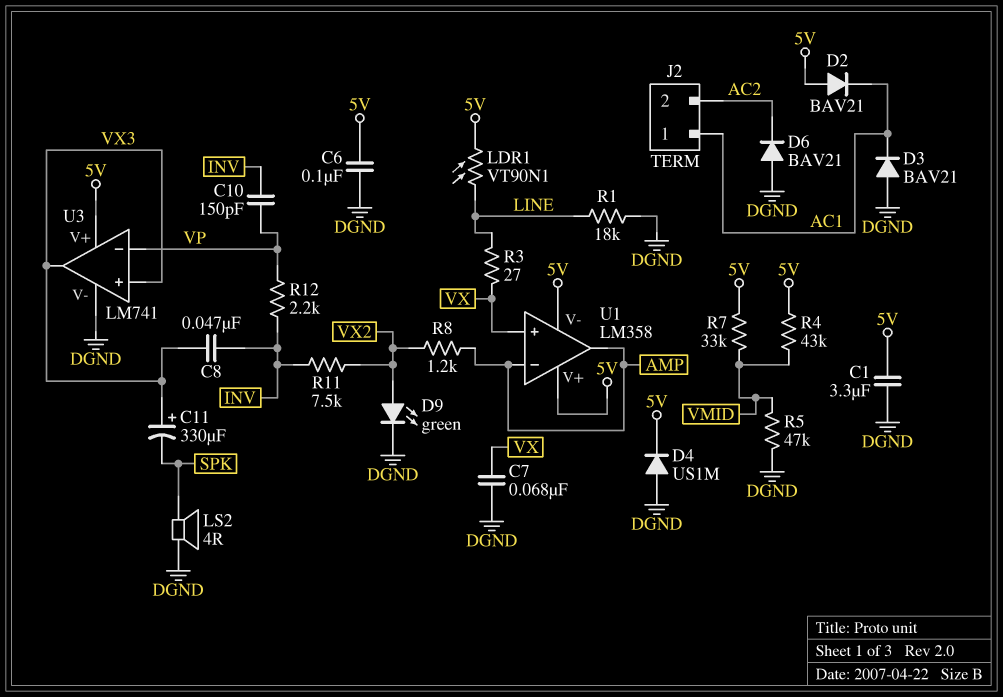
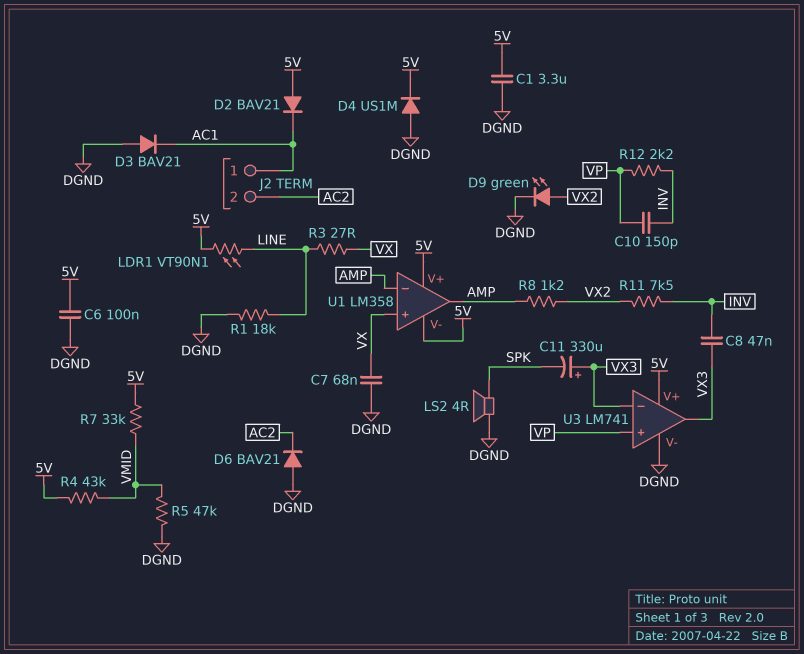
U3 pin in+: VX3 -> VP
U3 pin in-: VP -> VX3

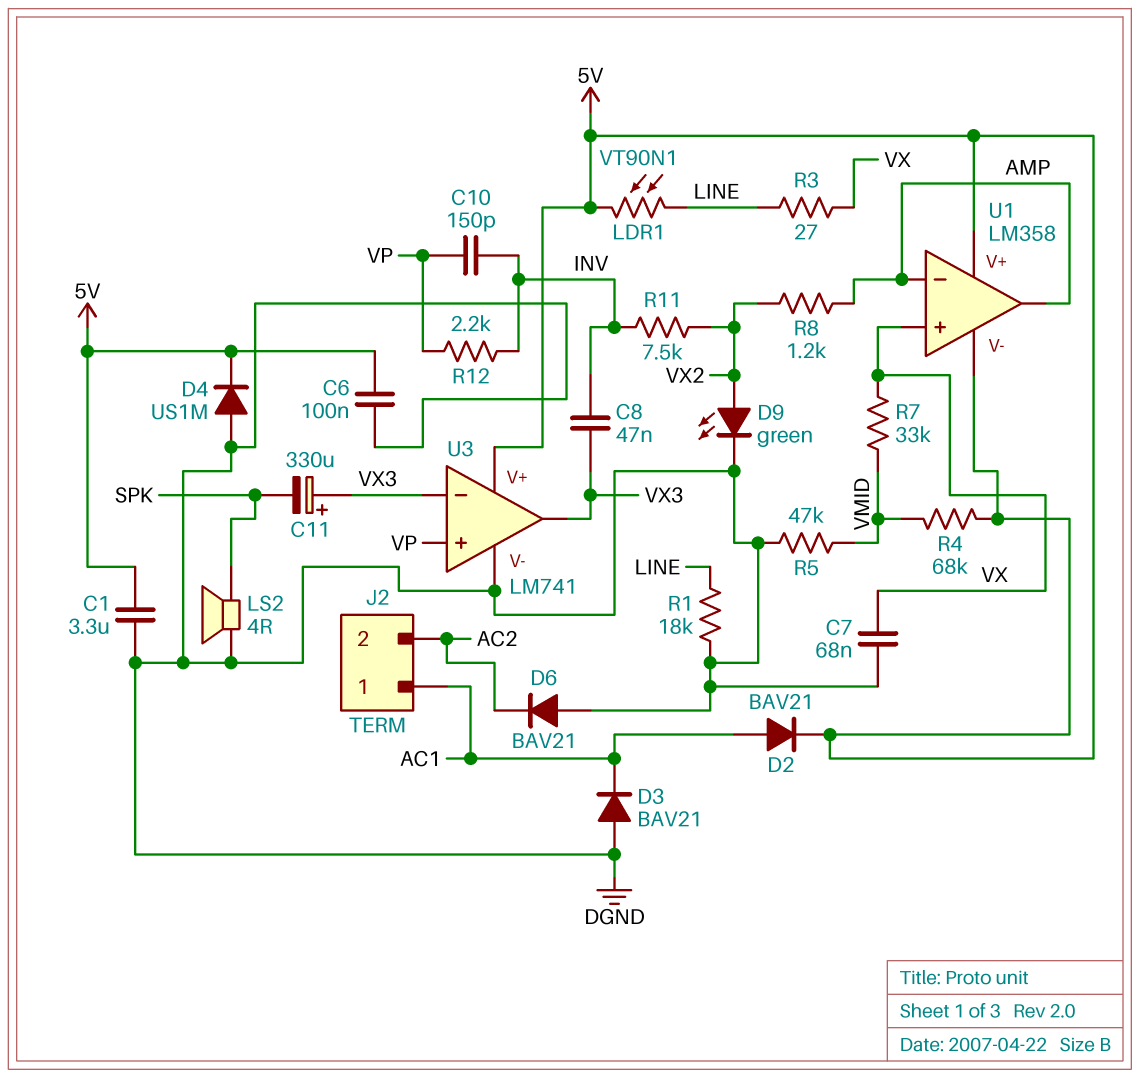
D2: diode BAV21 (A 5V, K AC1) -> diode BAV21 (A AC1, K 5V)
R4: 43k (5V, VMID) -> 68k (5V, VMID)
R7: 33k (5V, VMID) -> 33k (VMID, VX)

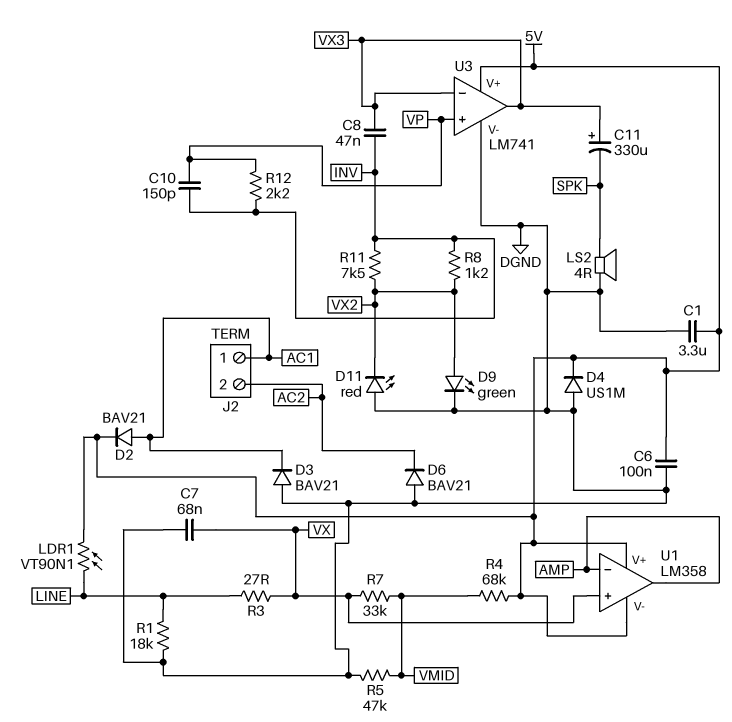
D11: none -> LED red (A DGND, K VX2)
R8: 1.2k (AMP, VX2) -> 1.2k (INV, VX2)

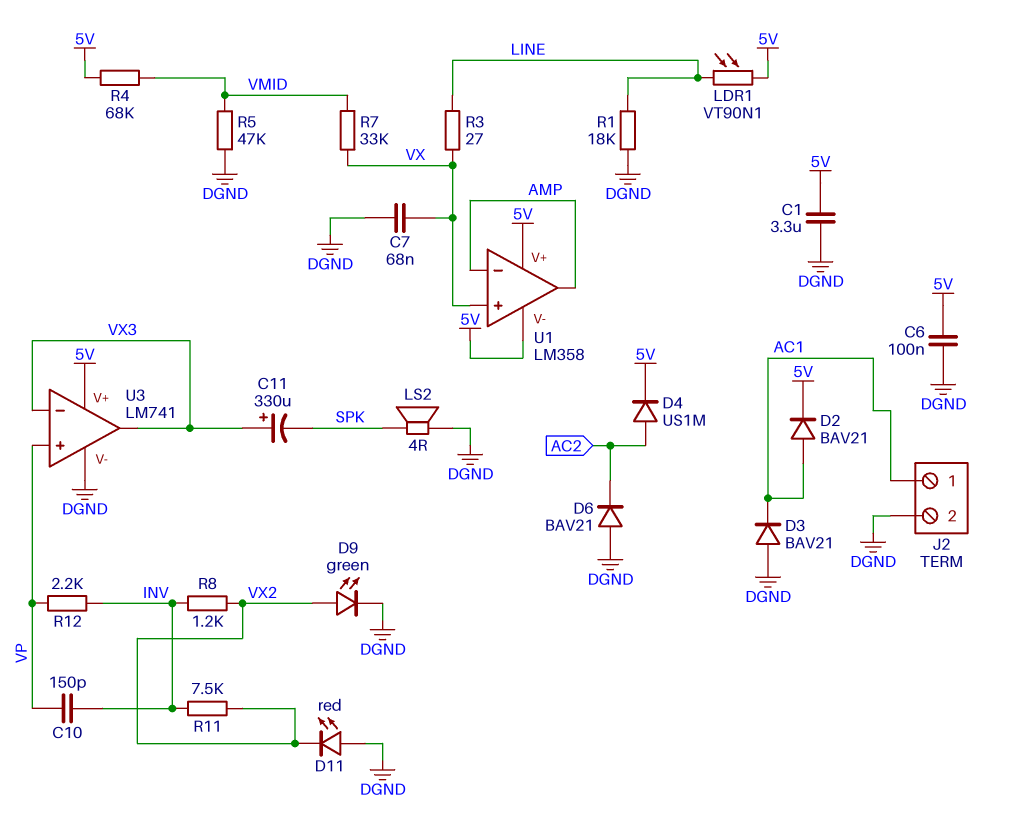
C8: 47nF (INV, VX3) -> none
D4: diode US1M (A DGND, K 5V) -> diode US1M (A AC2, K 5V)
J2 pin 2: AC2 -> DGND

